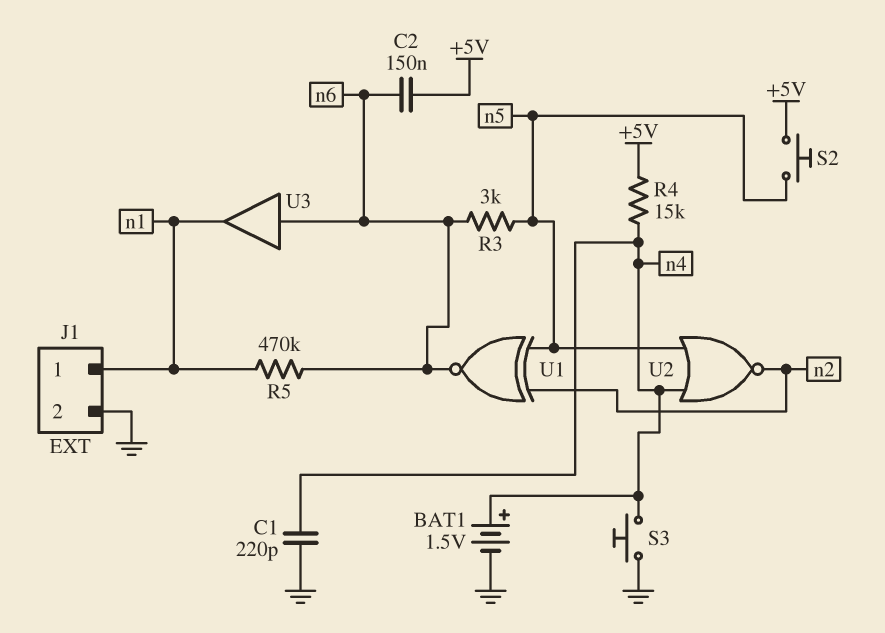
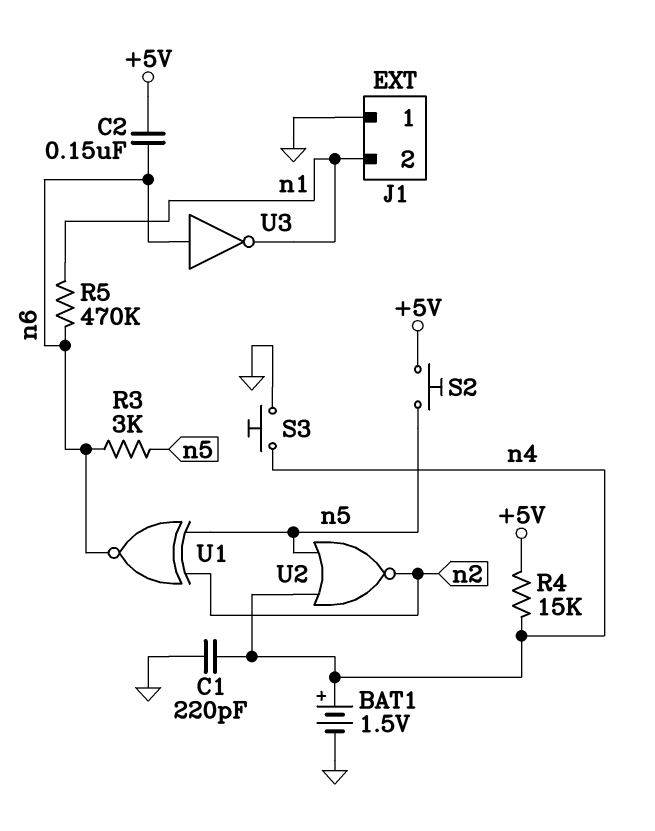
J1 pin 1: n1 -> GND
J1 pin 2: GND -> n1
U3: buffer (in n6, out n1) -> NOT (in n6, out n1)

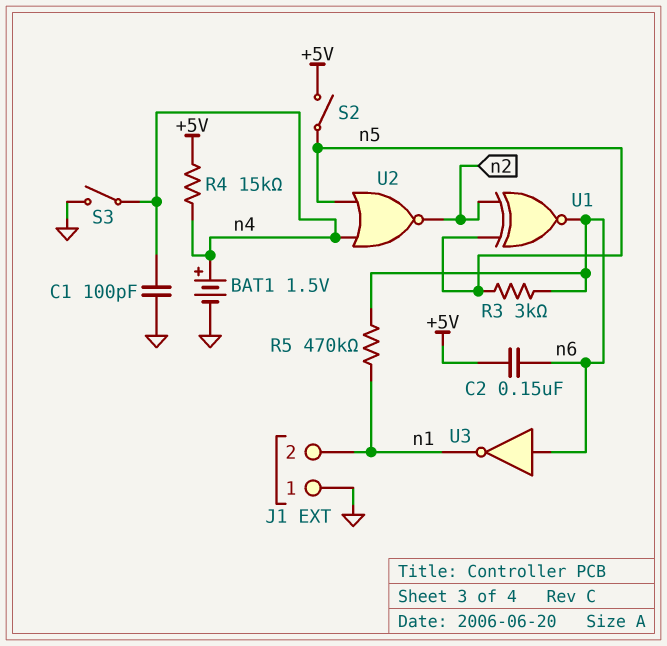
C1: 220pF (GND, n4) -> 100pF (GND, n4)
S2: button (+5V, n5) -> switch (+5V, n5)
S3: button (GND, n4) -> switch (GND, n4)

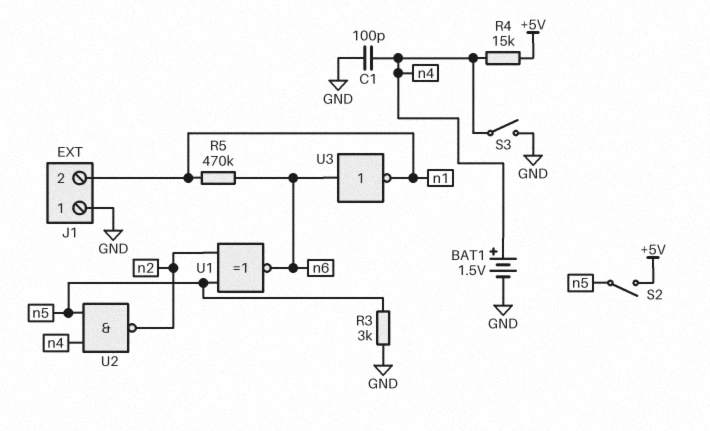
C2: 150nF (+5V, n6) -> none
R3: 3k (n5, n6) -> 3k (GND, n5)
U2: NOR (in n4, in n5, out n2) -> NAND (in n4, in n5, out n2)

